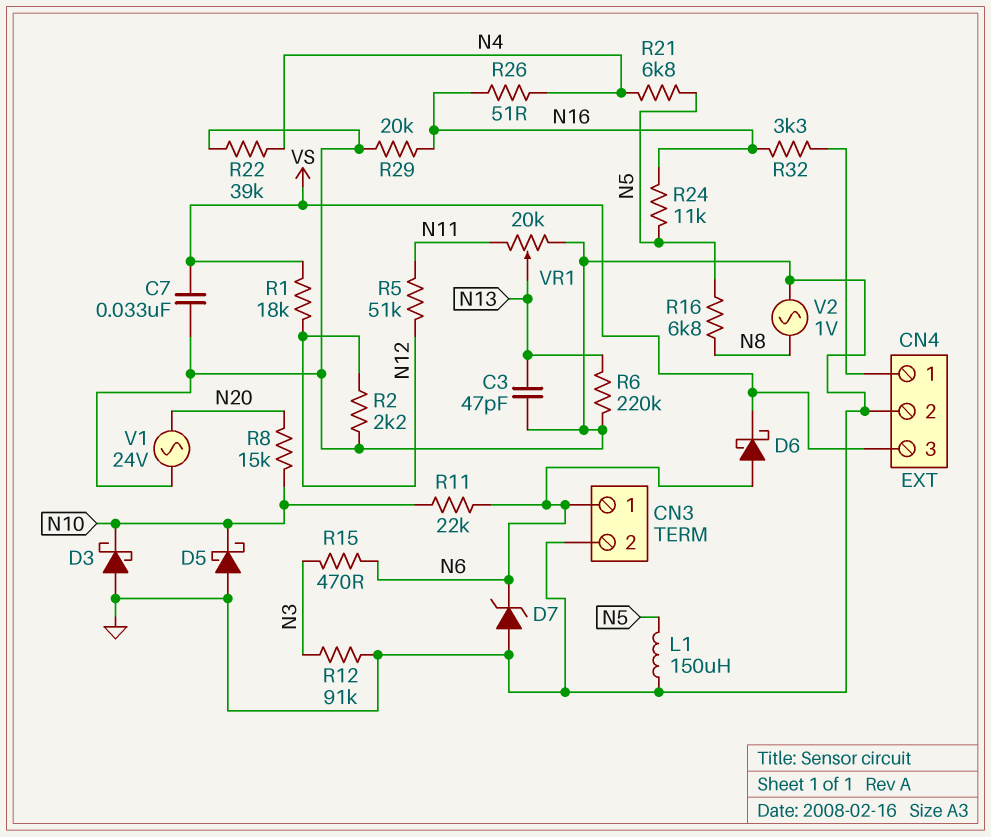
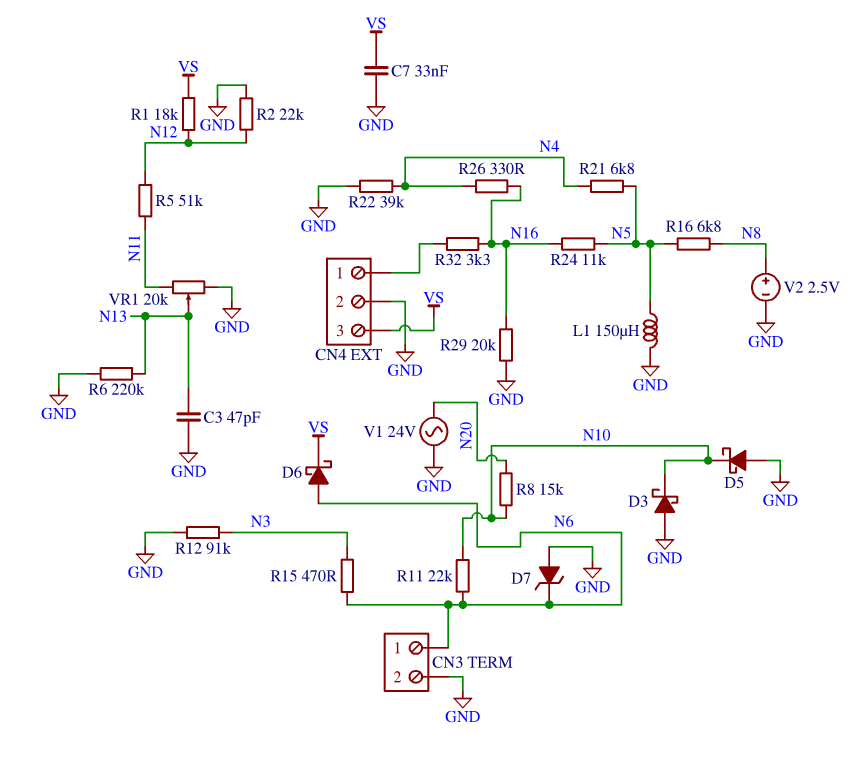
R2: 2.2k (GND, N12) -> 22k (GND, N12)
R26: 51 (N4, N16) -> 330 (N4, N16)
V2: AC 1V (GND, N8) -> 2.5V (plus N8, minus GND)

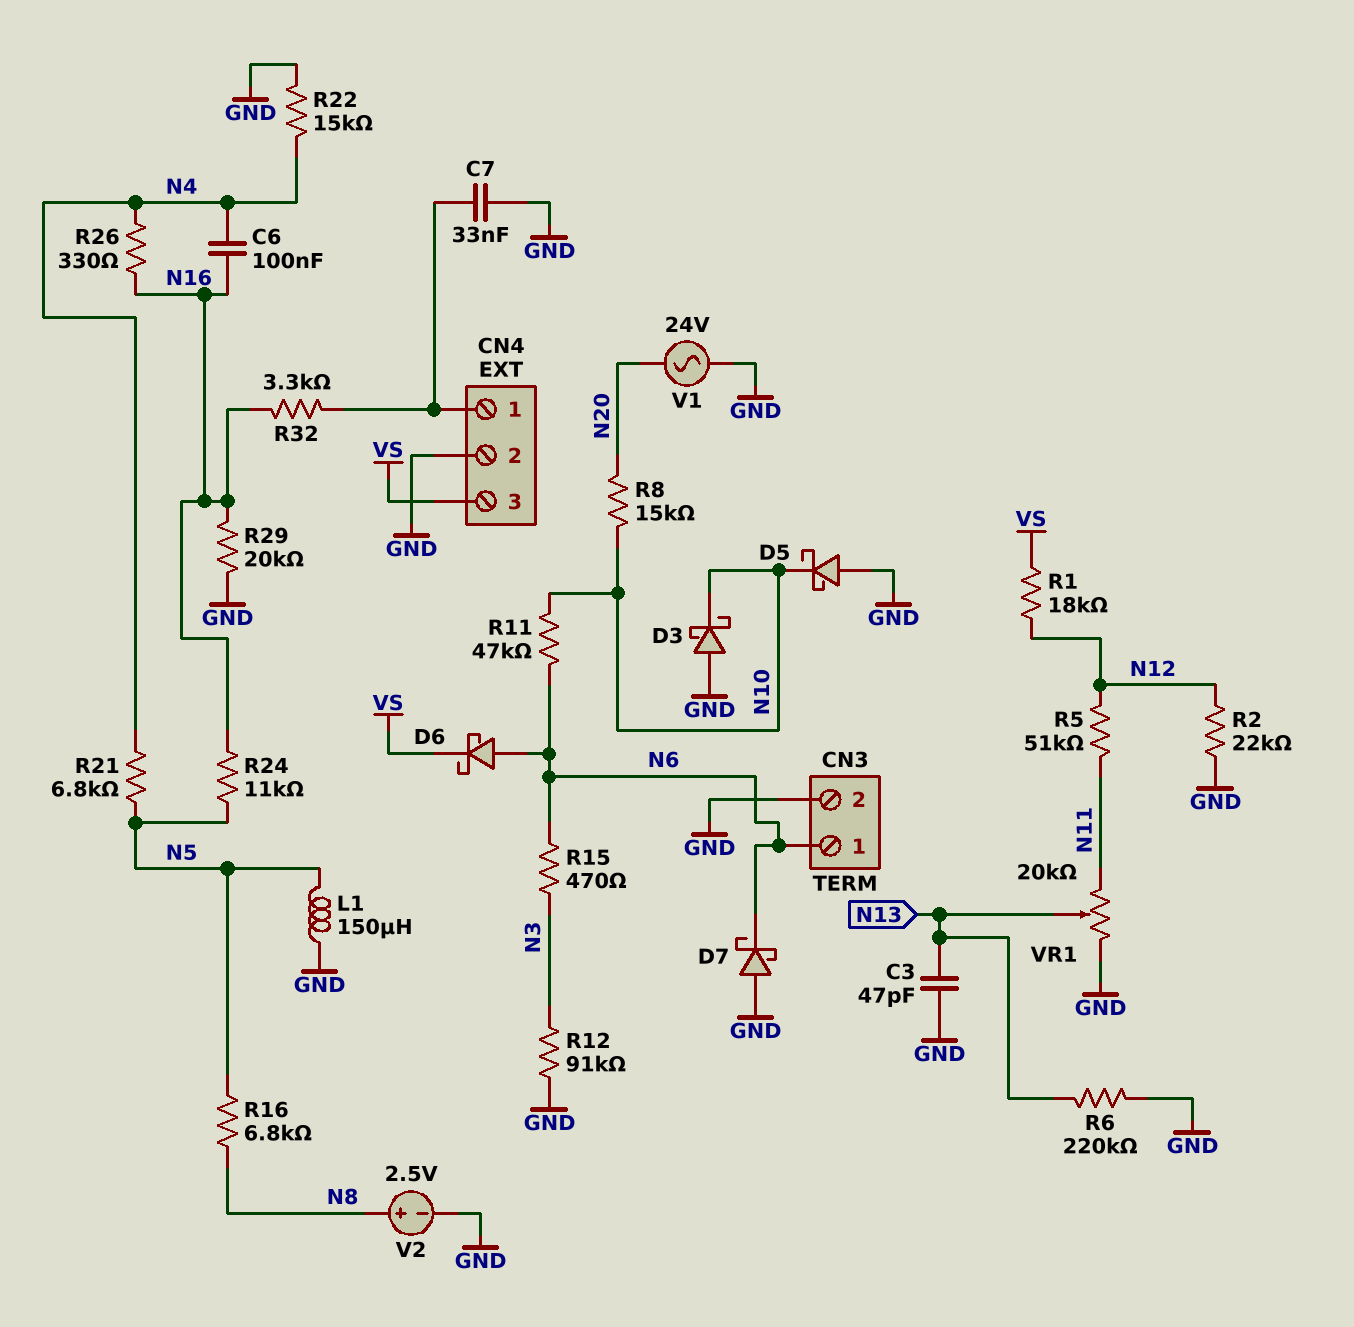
C6: none -> 100nF (N4, N16)
C7: 33nF (GND, VS) -> 33nF (CN4/1, GND)
D7: zener (A GND, K N6) -> schottky (A GND, K N6)
R11: 22k (N6, N10) -> 47k (N6, N10)
R22: 39k (GND, N4) -> 15k (GND, N4)

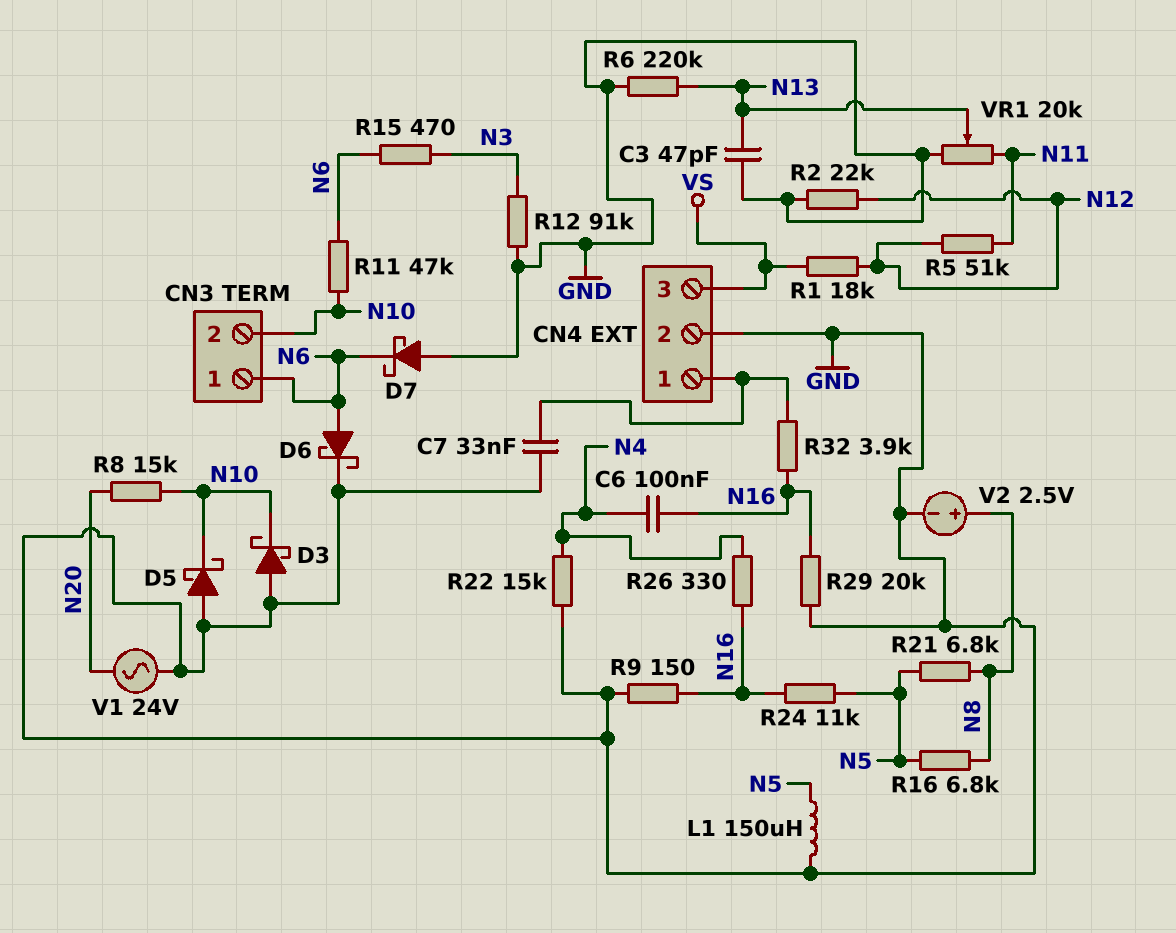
CN3 pin 2: GND -> N10
D6: schottky (A N6, K VS) -> schottky (A N6, K GND)
R9: none -> 150 (GND, N16)
R21: 6.8k (N4, N5) -> 6.8k (N5, N8)
R32: 3.3k (CN4/1, N16) -> 3.9k (CN4/1, N16)

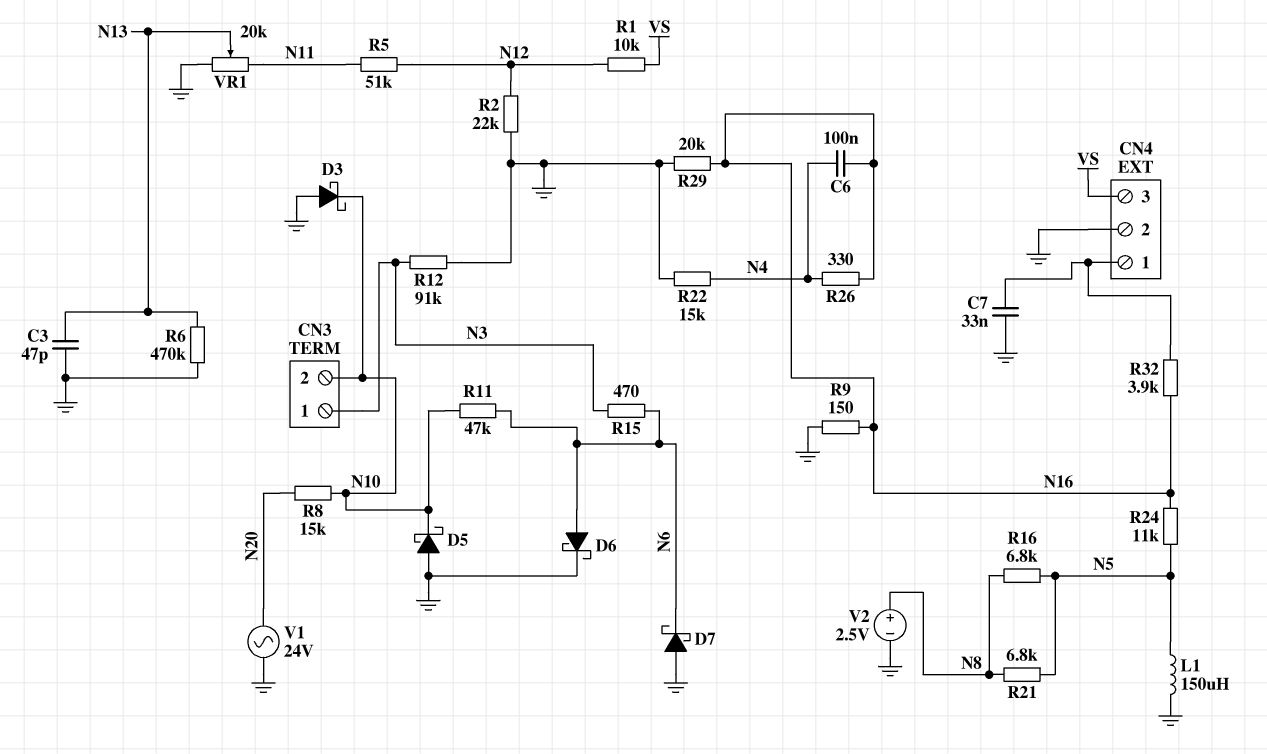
CN3 pin 1: N6 -> N3
R1: 18k (N12, VS) -> 10k (N12, VS)
R6: 220k (GND, N13) -> 470k (GND, N13)

